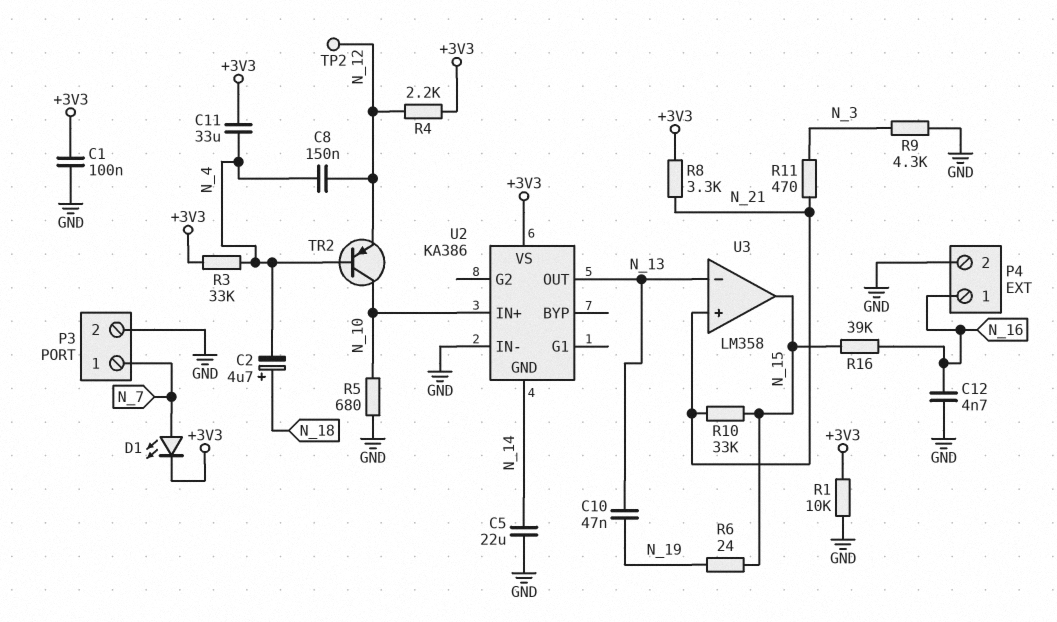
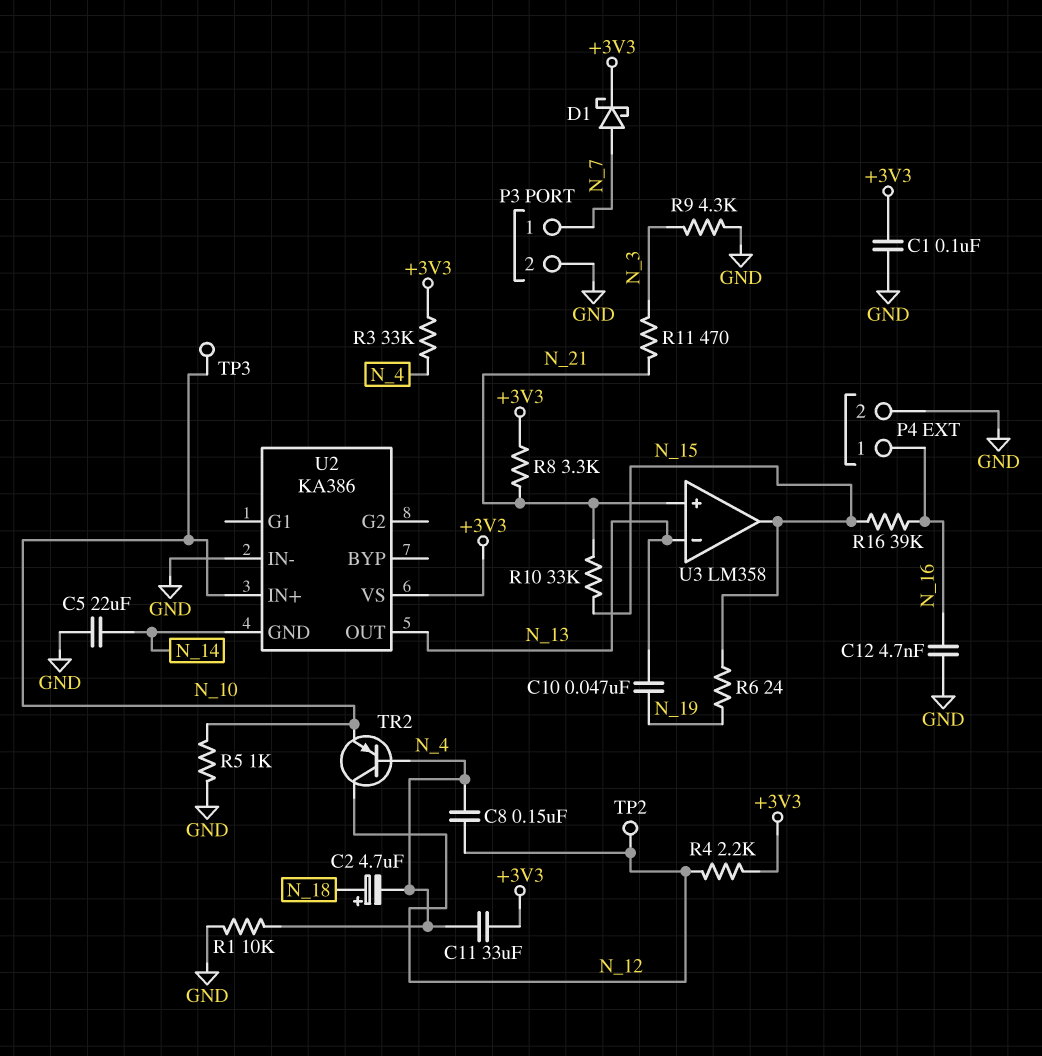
D1: LED (A N_7, K +3V3) -> schottky (A N_7, K +3V3)
R1: 10k (+3V3, GND) -> 10k (GND, N_4)
R5: 680 (GND, N_10) -> 1k (GND, N_10)
TP3: none -> test point (N_10)
TR2: PNP (B N_4, C N_10, E N_12) -> PNP (B N_4, C N_12, E N_10)

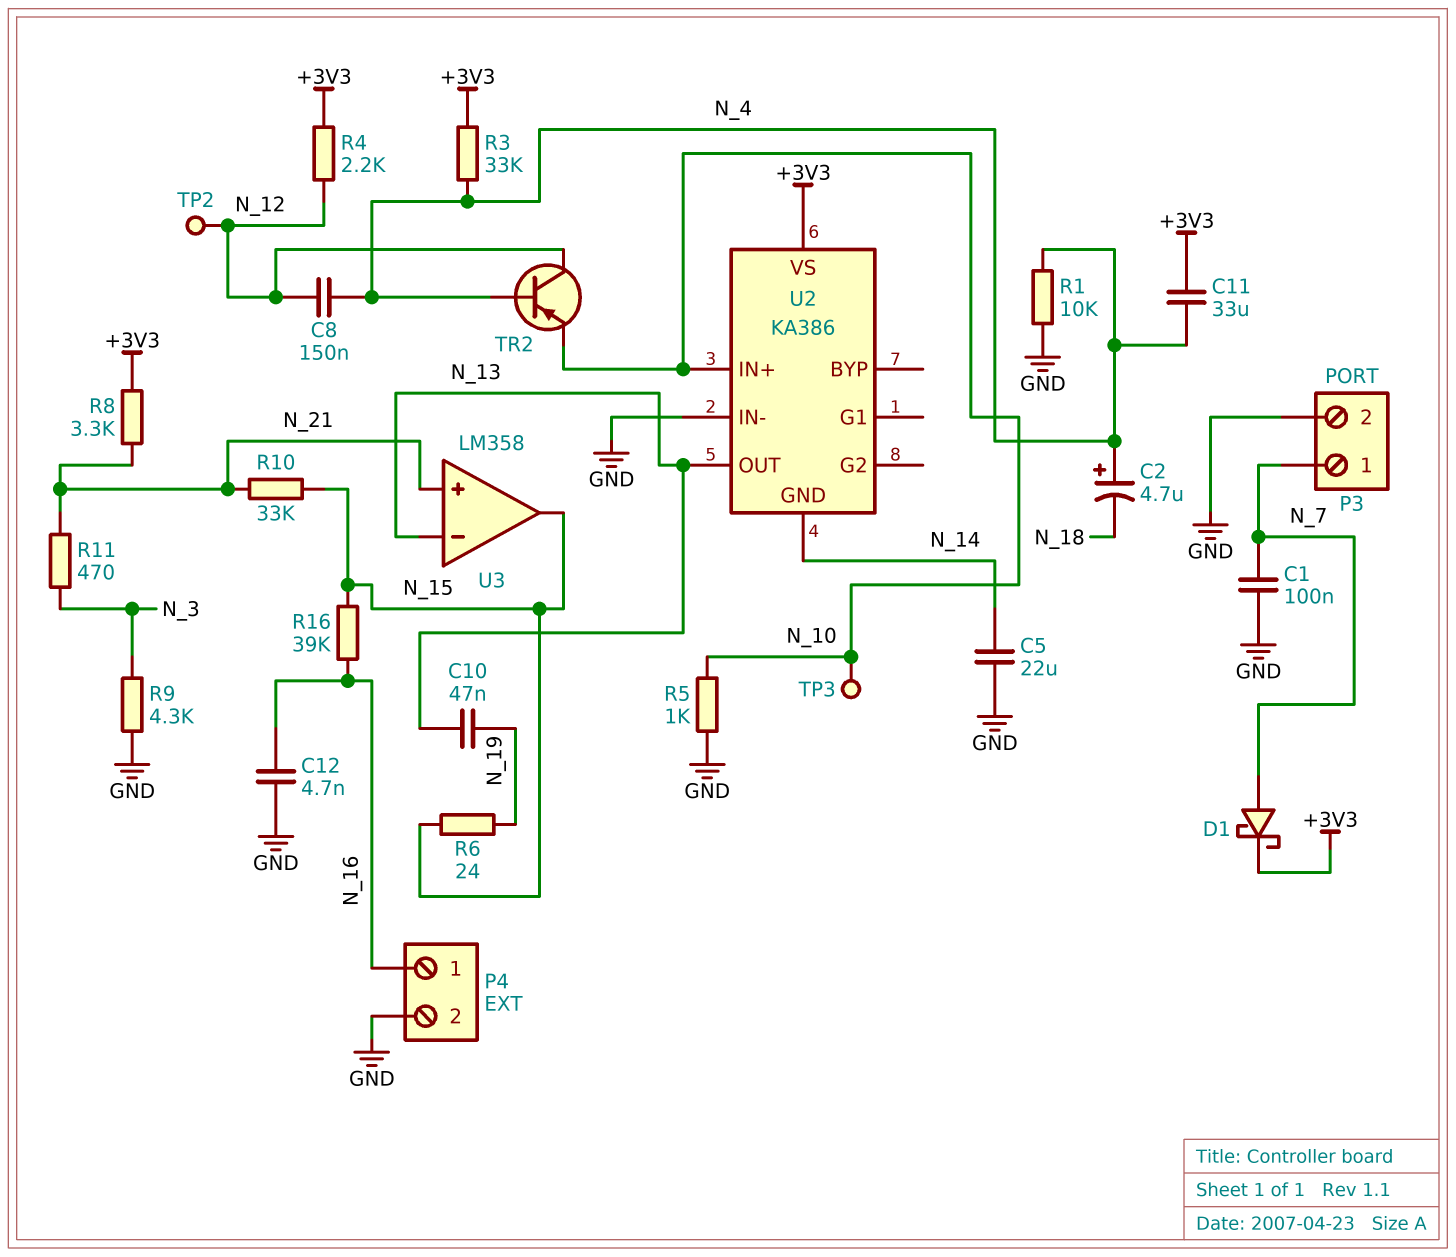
C1: 100nF (+3V3, GND) -> 100nF (GND, N_7)
C2: 4.7uF (plus N_18, minus N_4) -> 4.7uF (plus N_4, minus N_18)

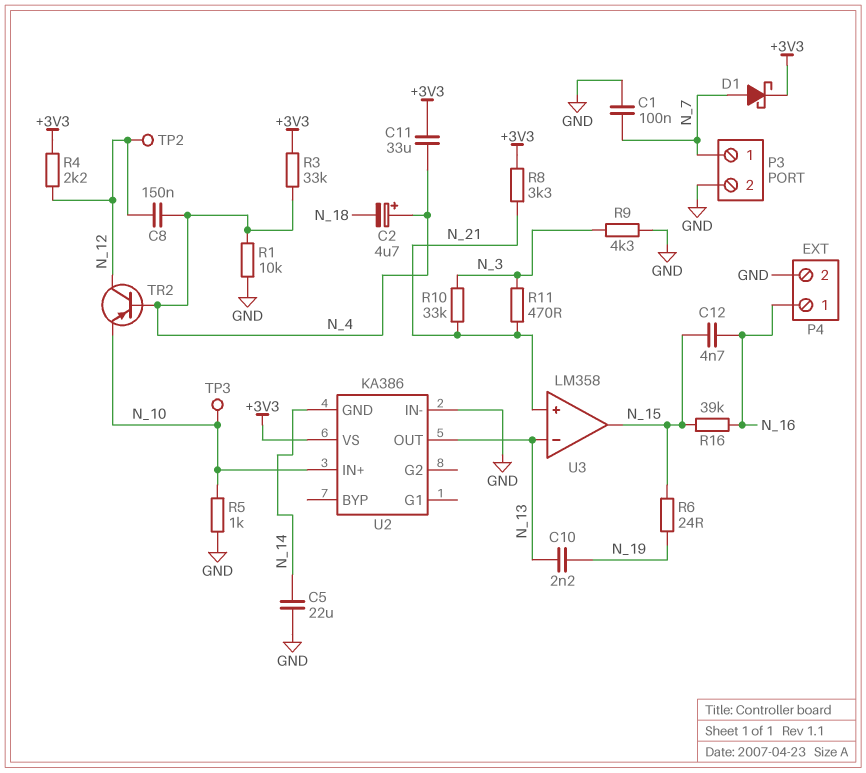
C10: 47nF (N_13, N_19) -> 2.2nF (N_13, N_19)
C12: 4.7nF (GND, N_16) -> 4.7nF (N_15, N_16)
R10: 33k (N_15, N_21) -> 33k (N_3, N_21)

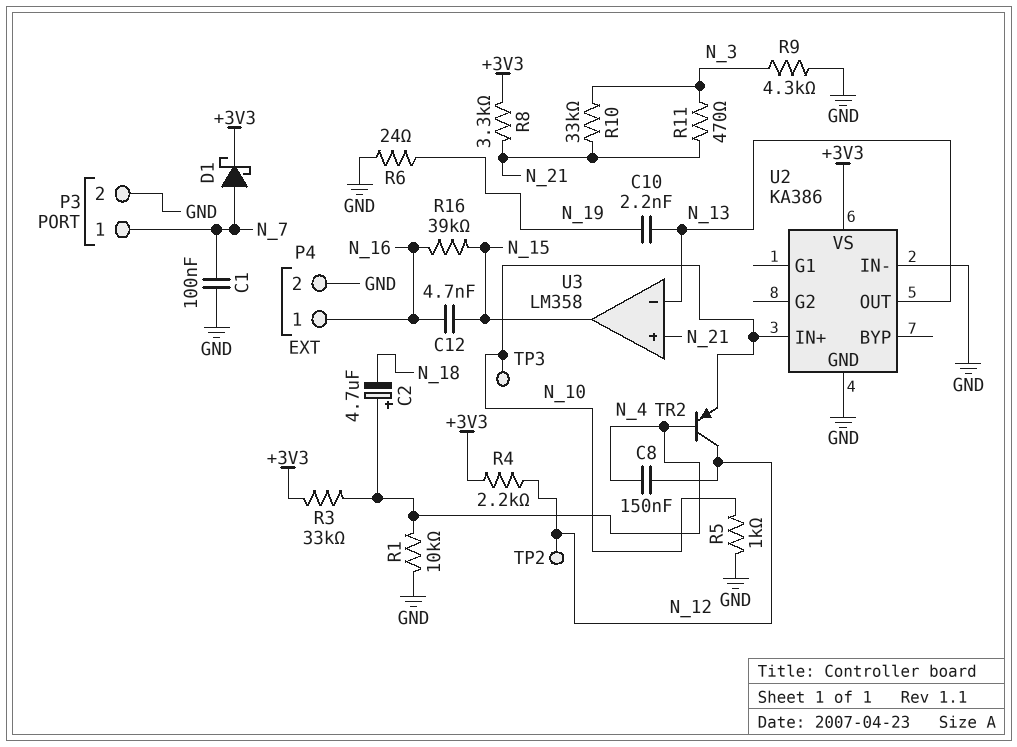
C5: 22uF (GND, N_14) -> none
C11: 33uF (+3V3, N_4) -> none
R6: 24 (N_15, N_19) -> 24 (GND, N_19)
U2 pin GND: N_14 -> GND

